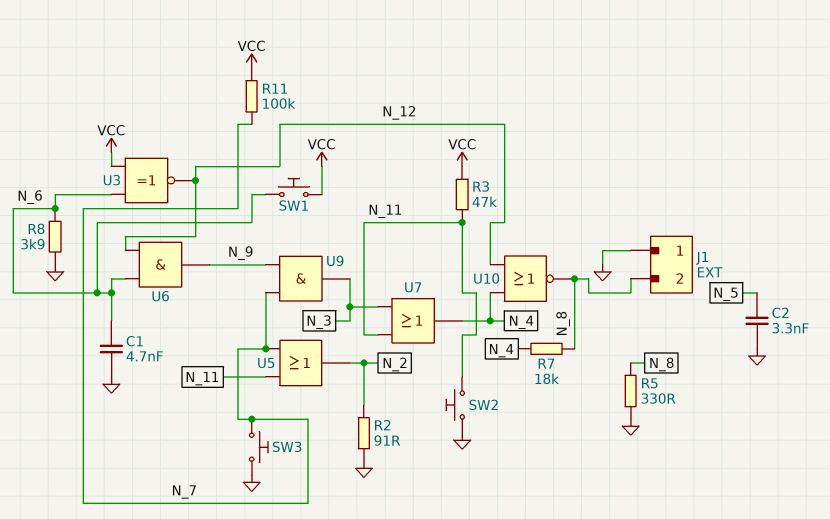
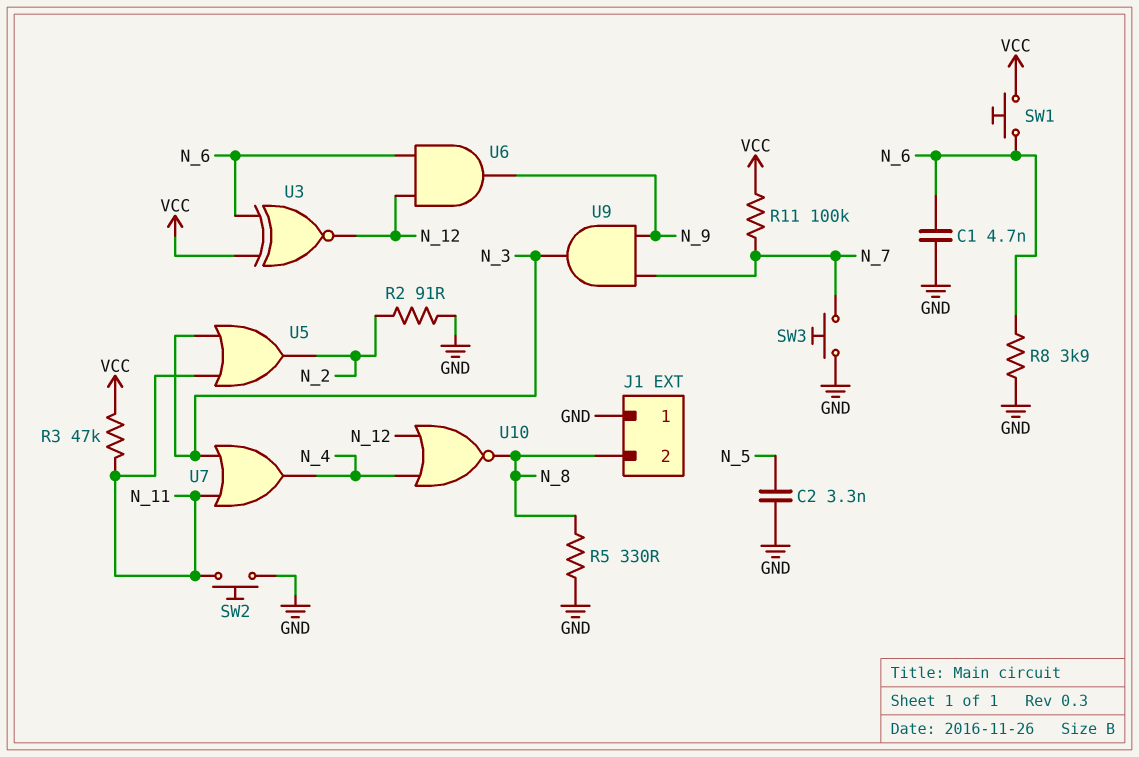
R7: 18k (N_4, N_8) -> none
U5: OR (in N_7, in N_11, out N_2) -> OR (in N_3, in N_11, out N_2)

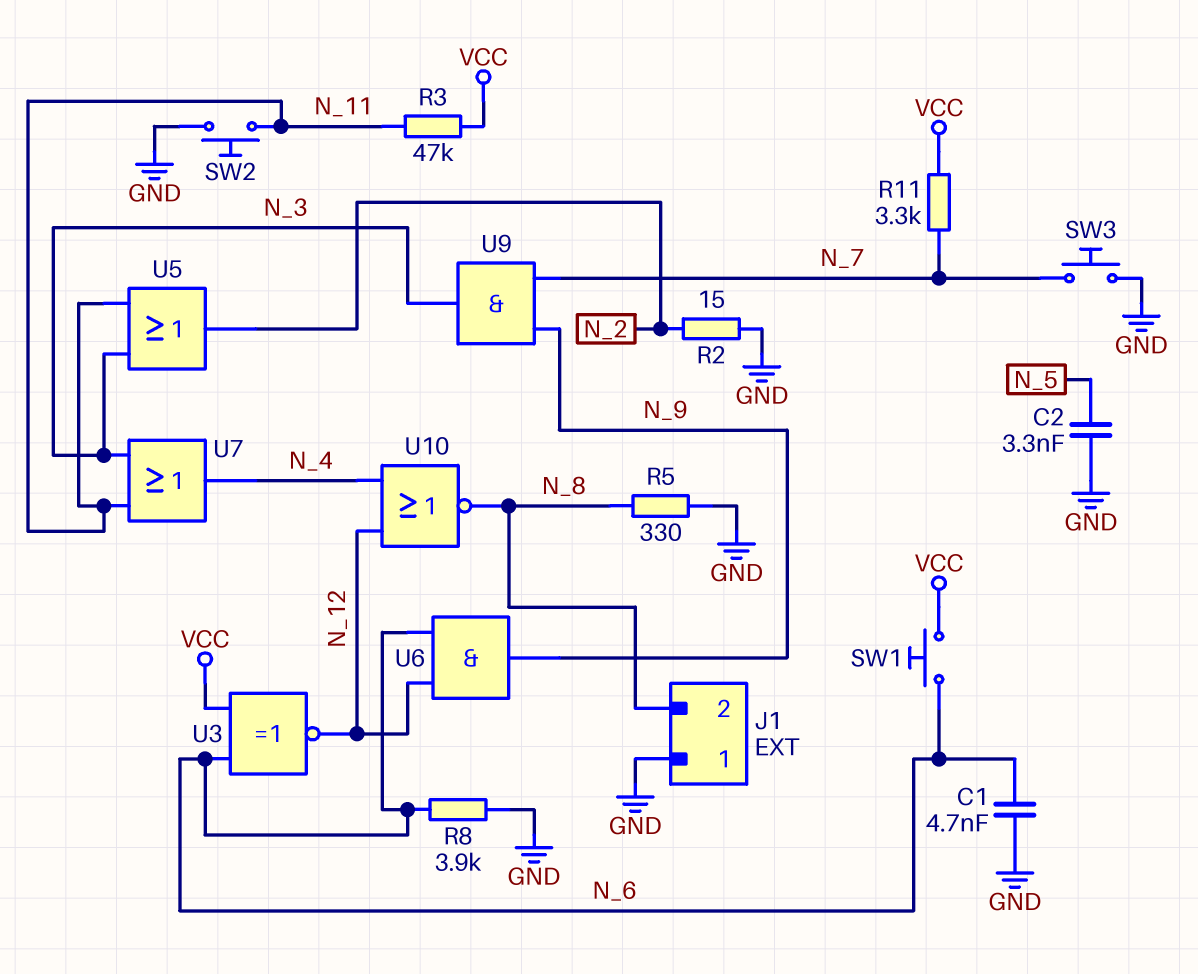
R2: 91 (GND, N_2) -> 15 (GND, N_2)
R11: 100k (N_7, VCC) -> 3.3k (N_7, VCC)

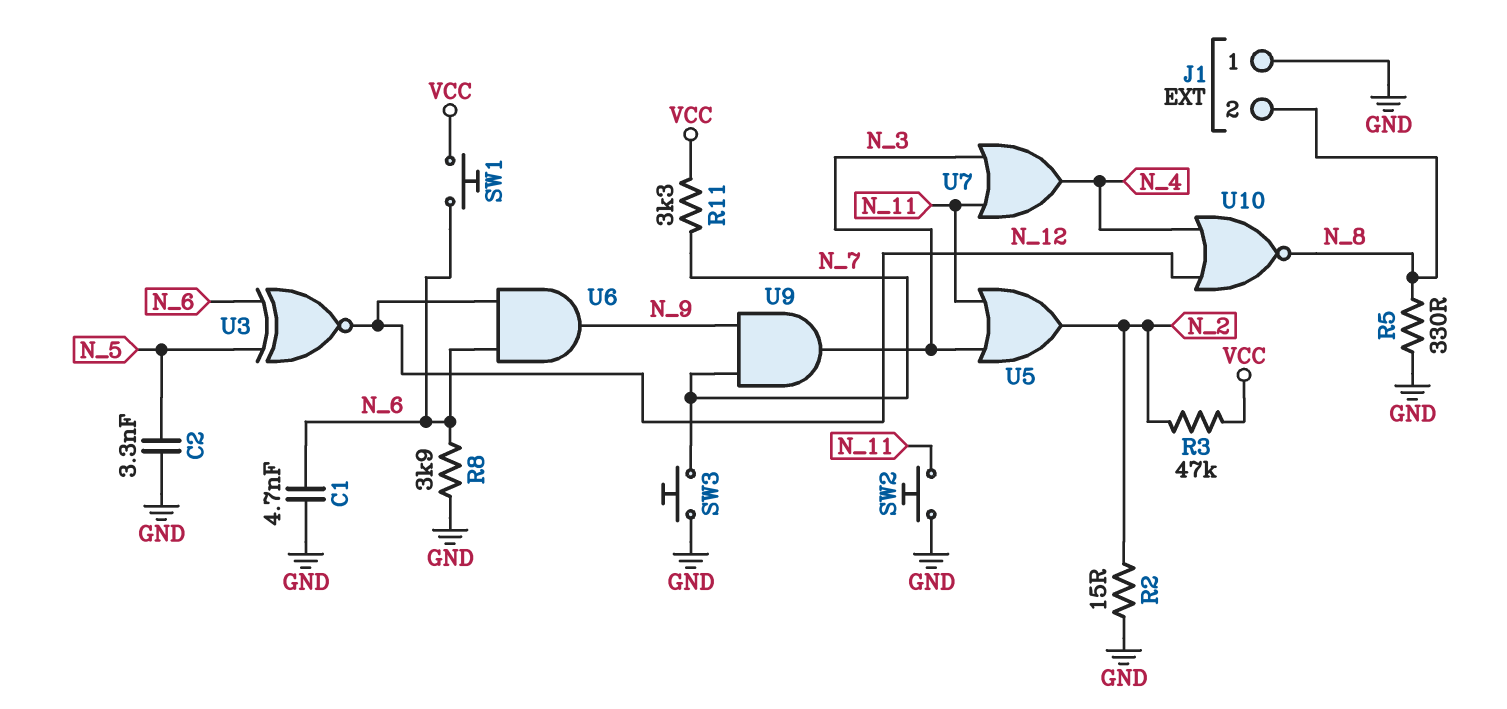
R3: 47k (N_11, VCC) -> 47k (N_2, VCC)
U3: XNOR (in N_6, in VCC, out N_12) -> XNOR (in N_5, in N_6, out N_12)

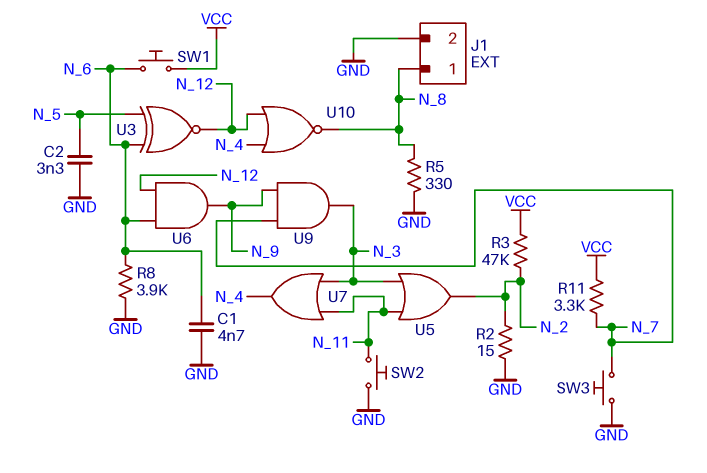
J1 pin 1: GND -> N_8
J1 pin 2: N_8 -> GND

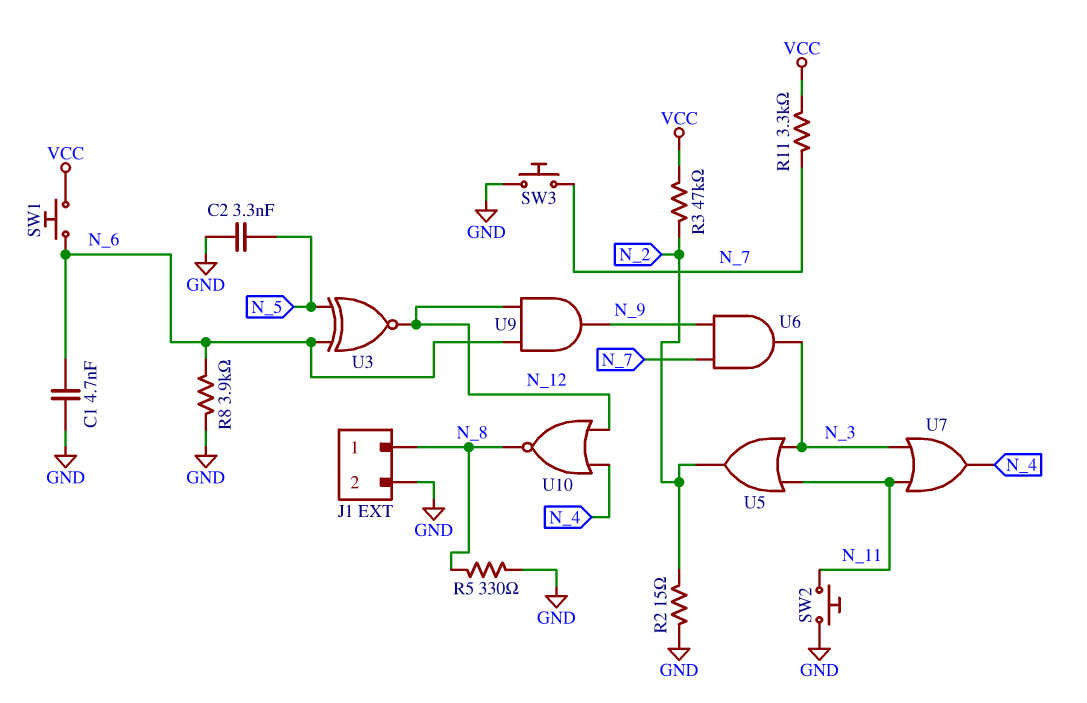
U6: AND (in N_6, in N_12, out N_9) -> AND (in N_7, in N_9, out N_3)
U9: AND (in N_7, in N_9, out N_3) -> AND (in N_6, in N_12, out N_9)

